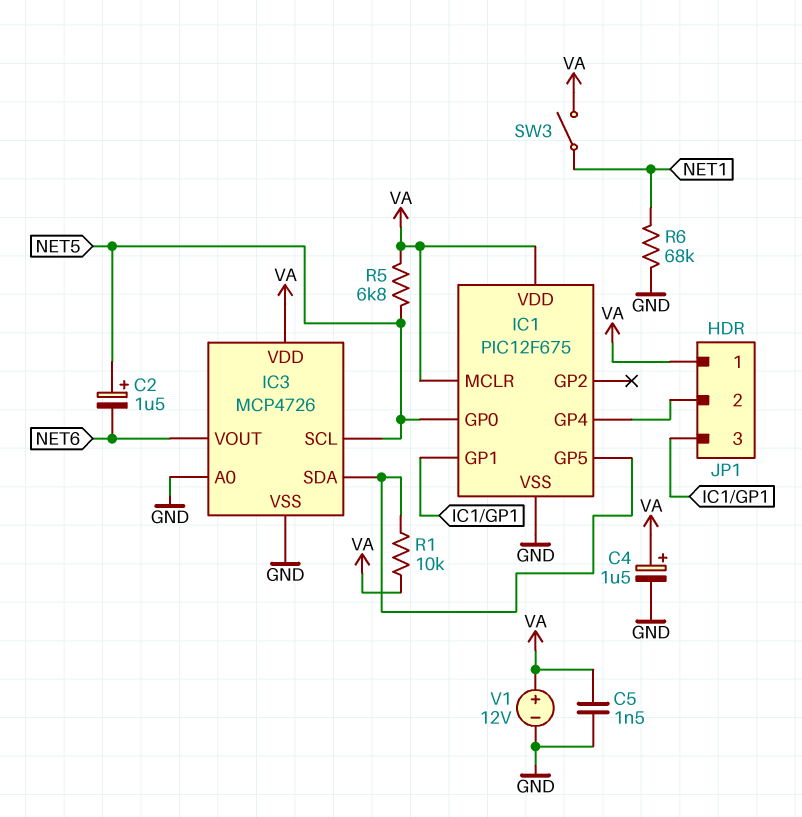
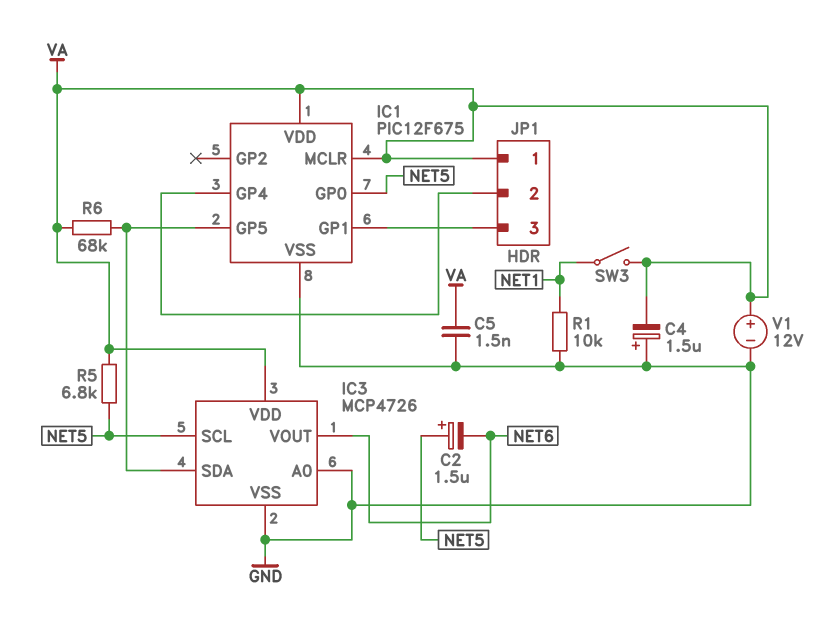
C4: 1.5uF (plus VA, minus GND) -> 1.5uF (plus GND, minus VA)
R1: 10k (IC1/GP5, VA) -> 10k (GND, NET1)
R6: 68k (GND, NET1) -> 68k (IC1/GP5, VA)

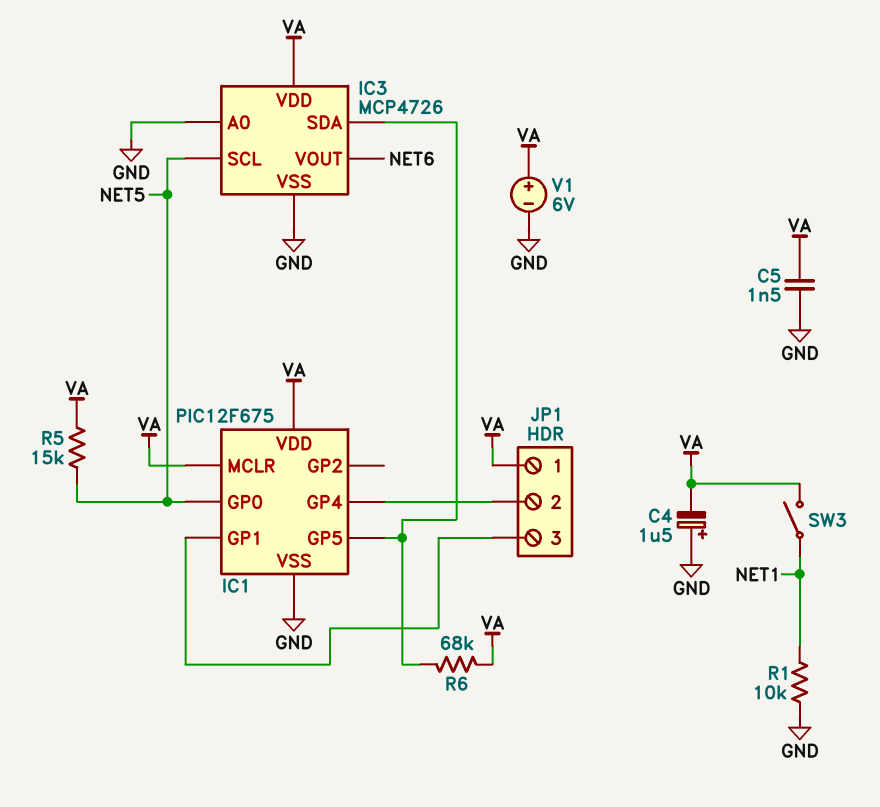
C2: 1.5uF (plus NET5, minus NET6) -> none
R5: 6.8k (NET5, VA) -> 15k (NET5, VA)
V1: 12V (plus VA, minus GND) -> 6V (plus VA, minus GND)

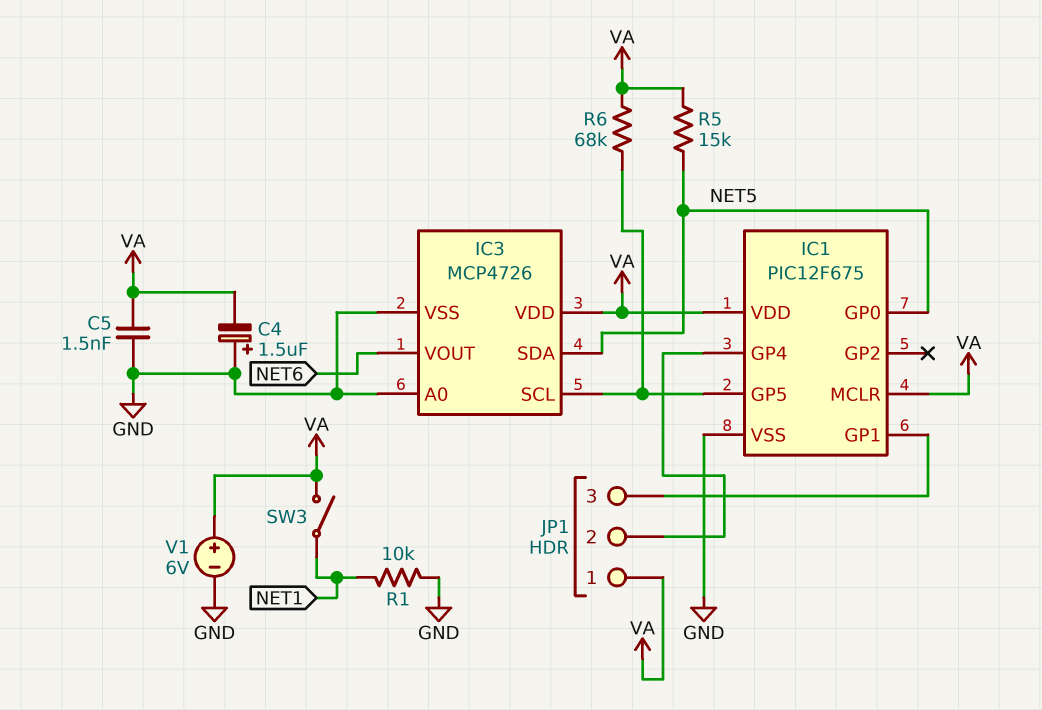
IC3 pin SCL: NET5 -> IC1/GP5
IC3 pin SDA: IC1/GP5 -> NET5

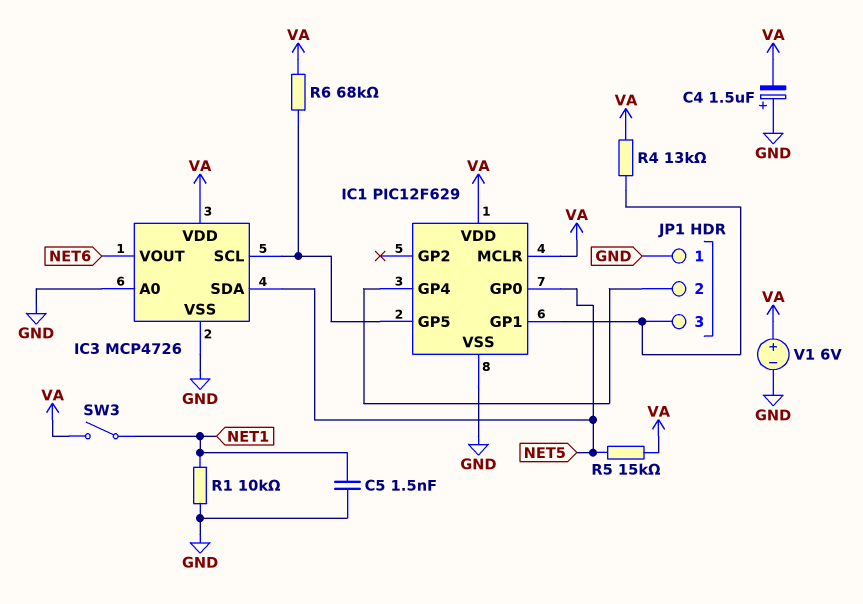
C5: 1.5nF (GND, VA) -> 1.5nF (GND, NET1)
IC1: PIC12F675 -> PIC12F629
JP1 pin 1: VA -> GND
R4: none -> 13k (IC1/GP1, VA)

